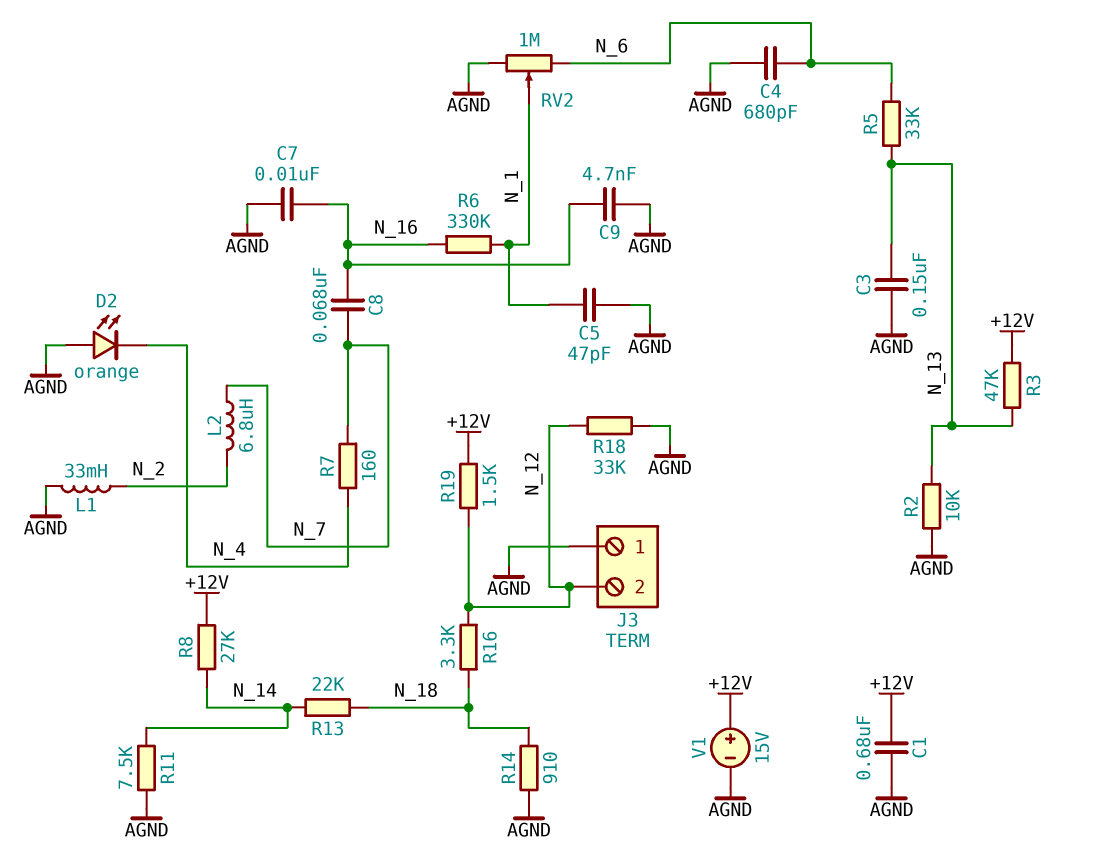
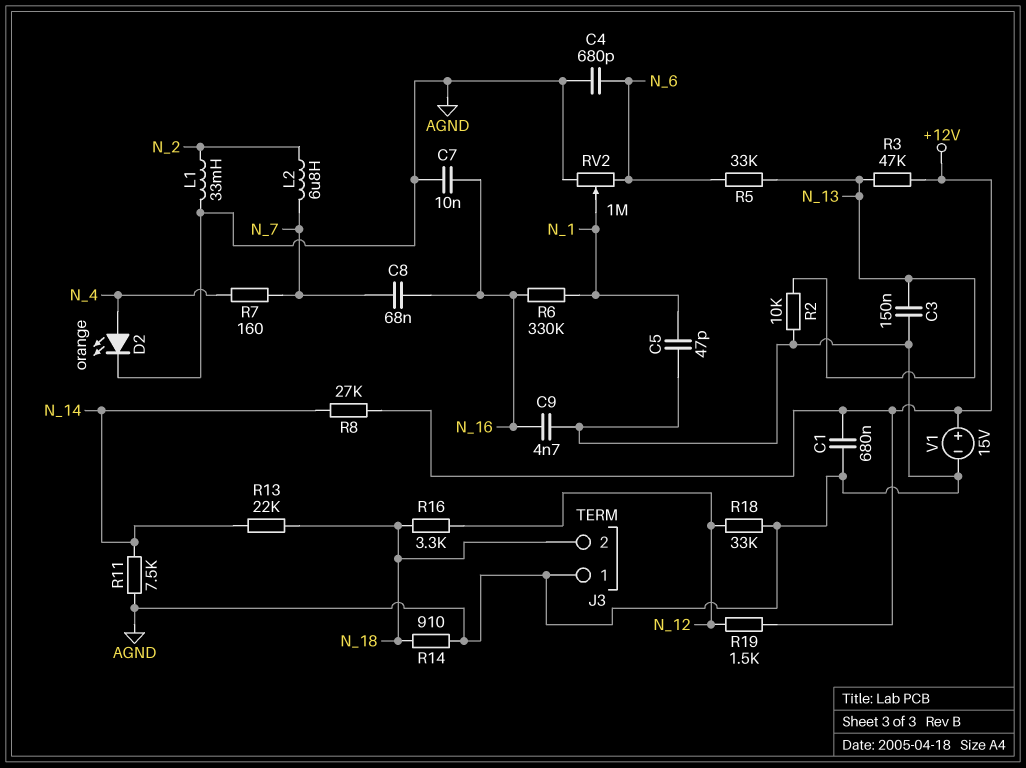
D2: LED orange (A AGND, K N_4) -> LED orange (A N_4, K AGND)
J3 pin 2: N_12 -> N_18

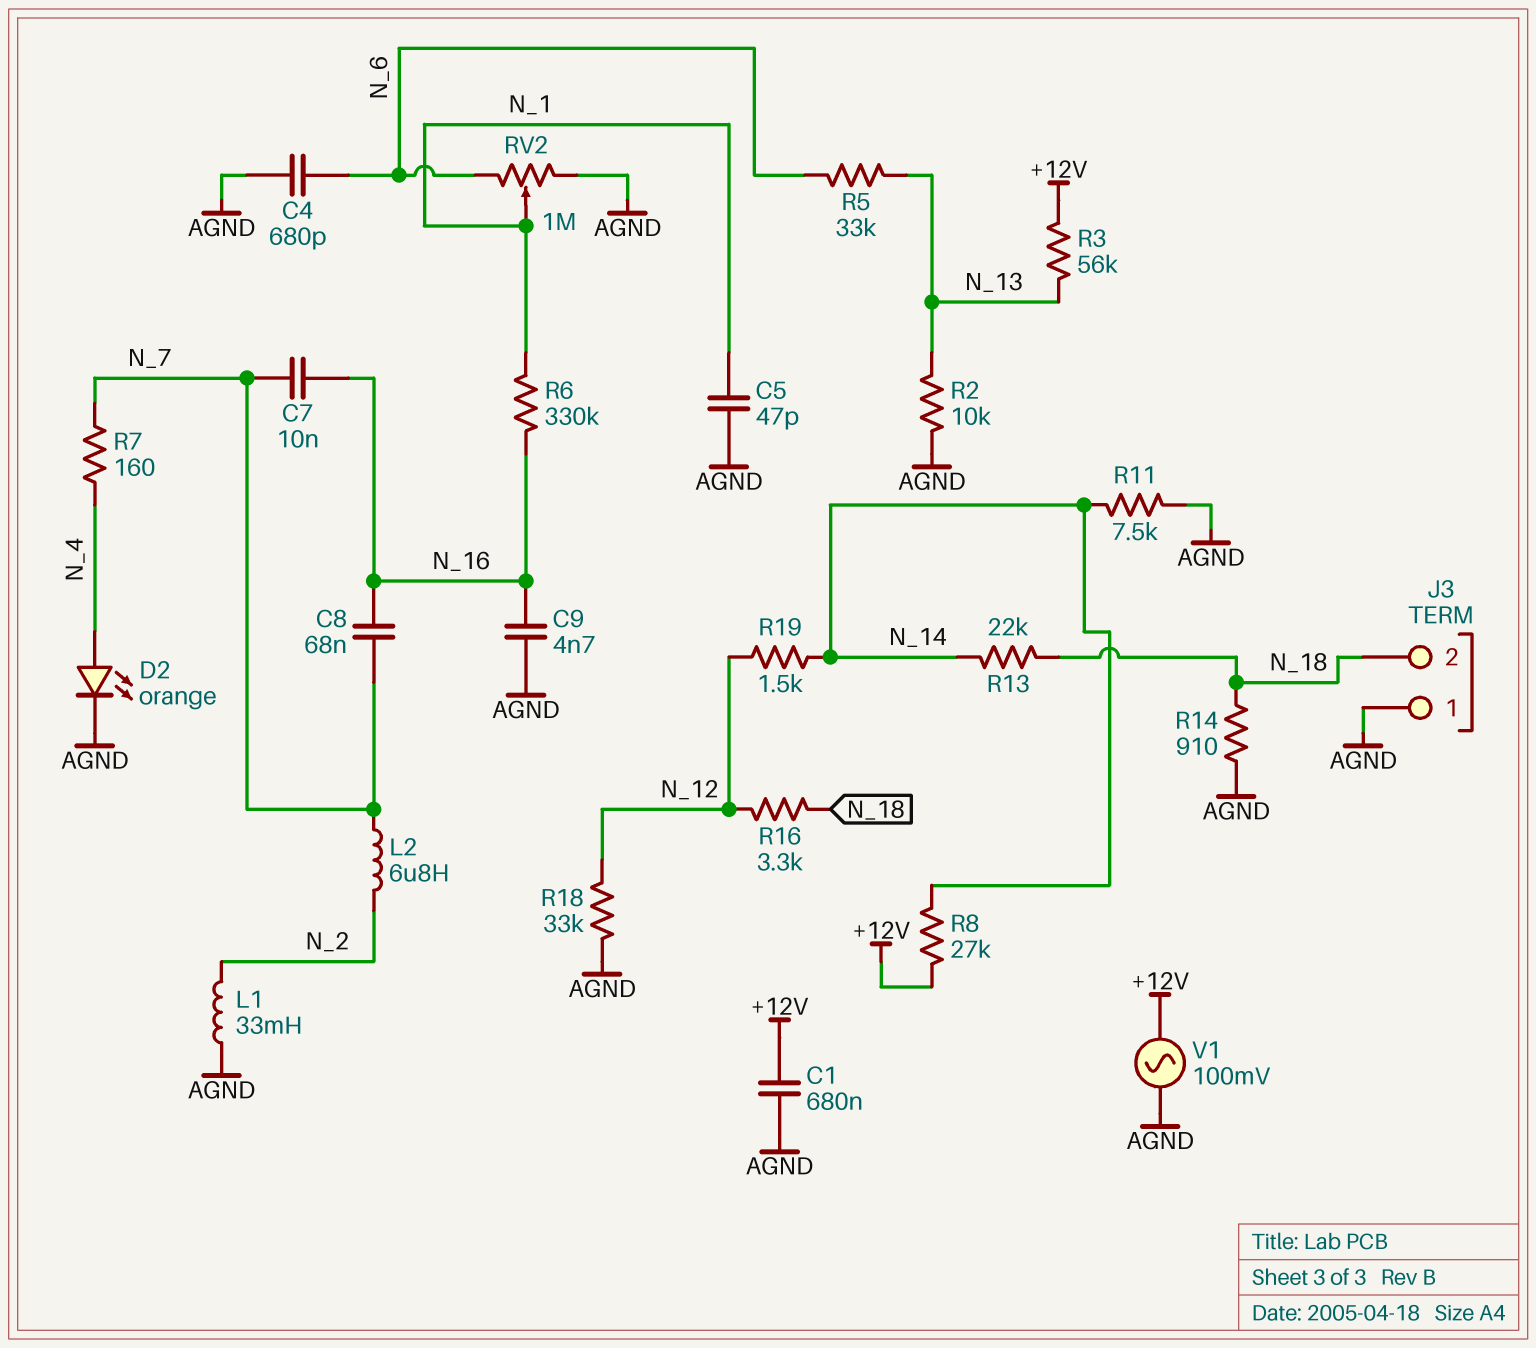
C3: 150nF (AGND, N_13) -> none
C7: 10nF (AGND, N_16) -> 10nF (N_7, N_16)
R3: 47k (+12V, N_13) -> 56k (+12V, N_13)
R19: 1.5k (+12V, N_12) -> 1.5k (N_12, N_14)
V1: 15V (plus +12V, minus AGND) -> AC 100mV (+12V, AGND)

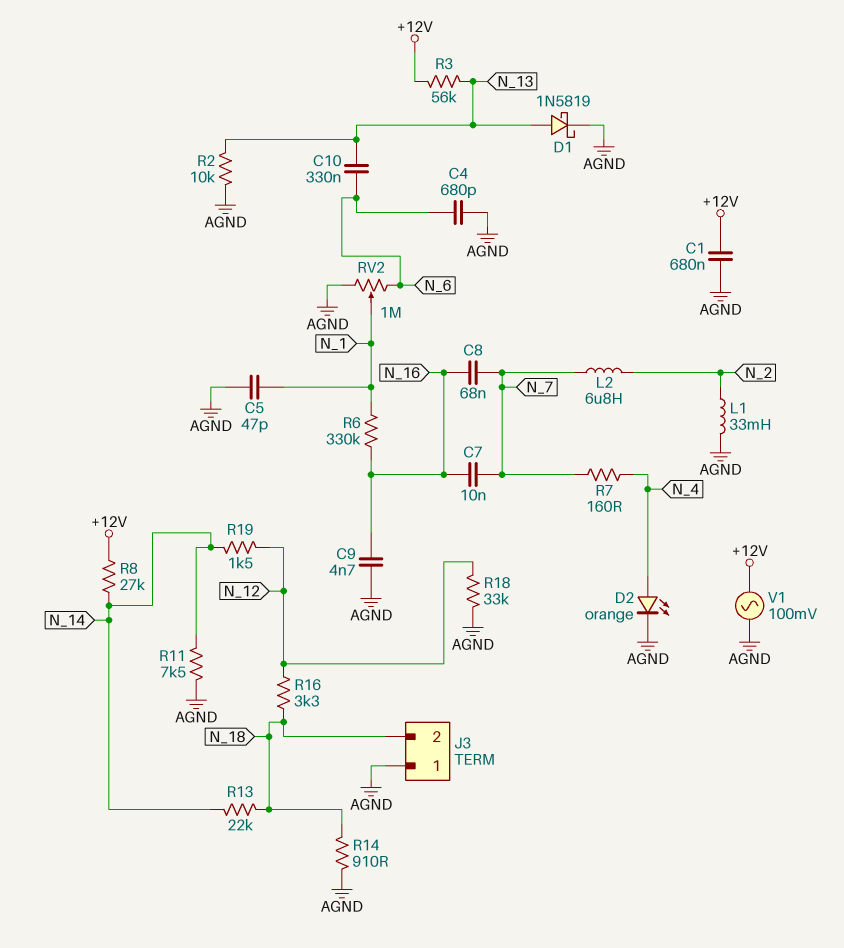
C10: none -> 330nF (N_6, N_13)
D1: none -> schottky 1N5819 (A N_13, K AGND)
R5: 33k (N_6, N_13) -> none

